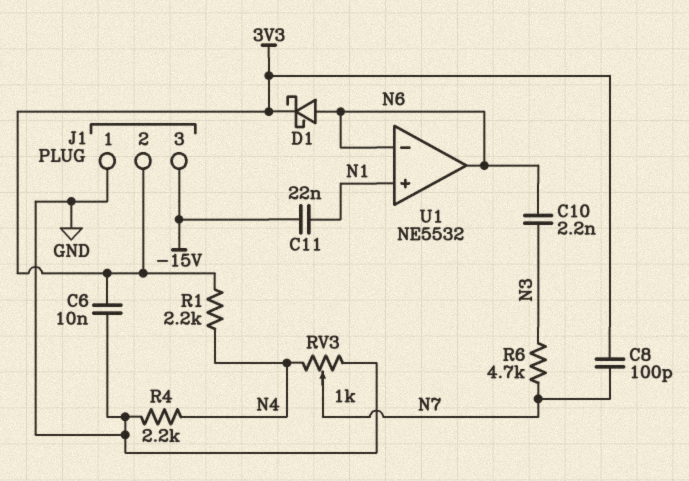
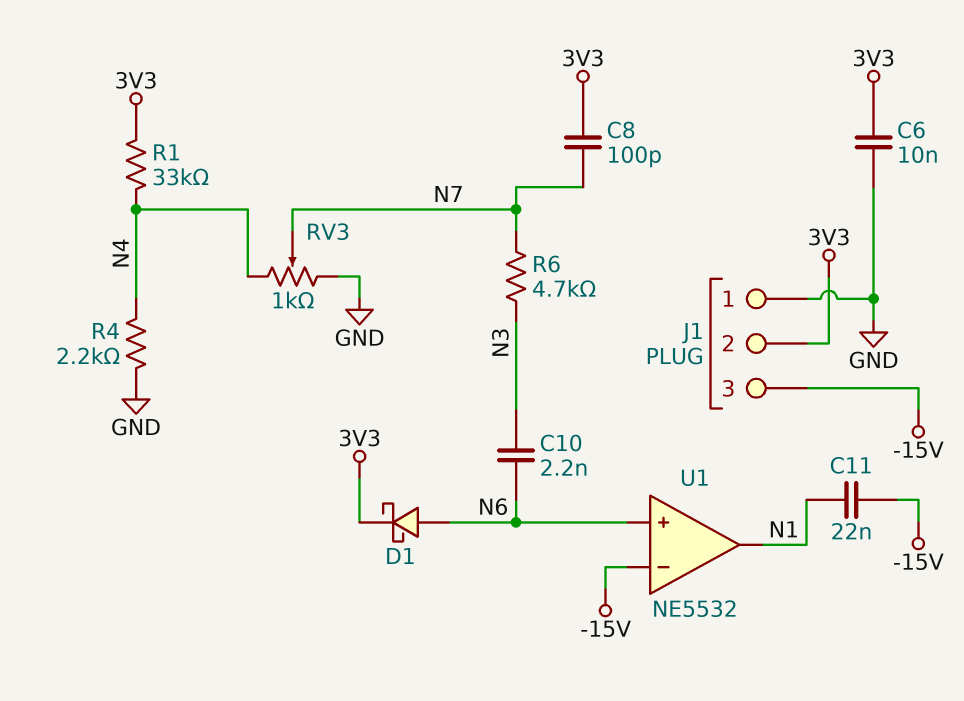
R1: 2.2k (3V3, N4) -> 33k (3V3, N4)
U1 pin in+: N1 -> N6
U1 pin in-: N6 -> -15V
U1 pin out: N6 -> N1

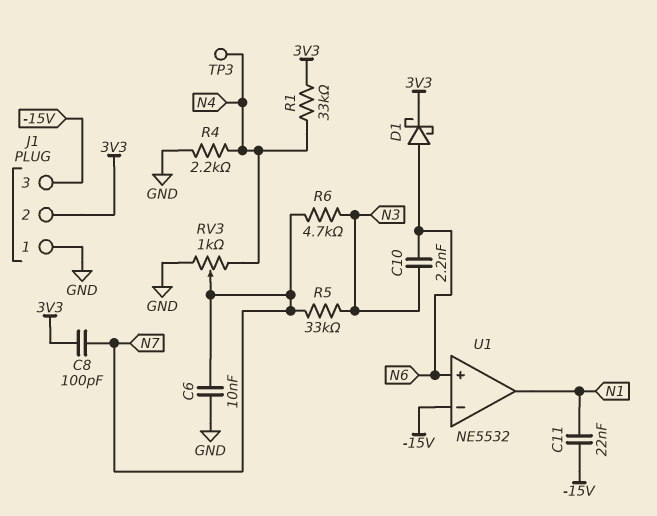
C6: 10nF (3V3, GND) -> 10nF (GND, N7)
R5: none -> 33k (N3, N7)
TP3: none -> test point (N4)

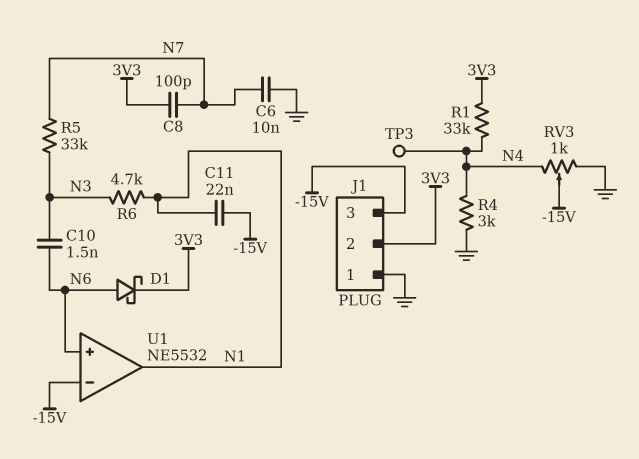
C10: 2.2nF (N3, N6) -> 1.5nF (N3, N6)
R4: 2.2k (GND, N4) -> 3k (GND, N4)
R6: 4.7k (N3, N7) -> 4.7k (N1, N3)
RV3: 1k (GND, N4, wiper N7) -> 1k (GND, N4, wiper -15V)

